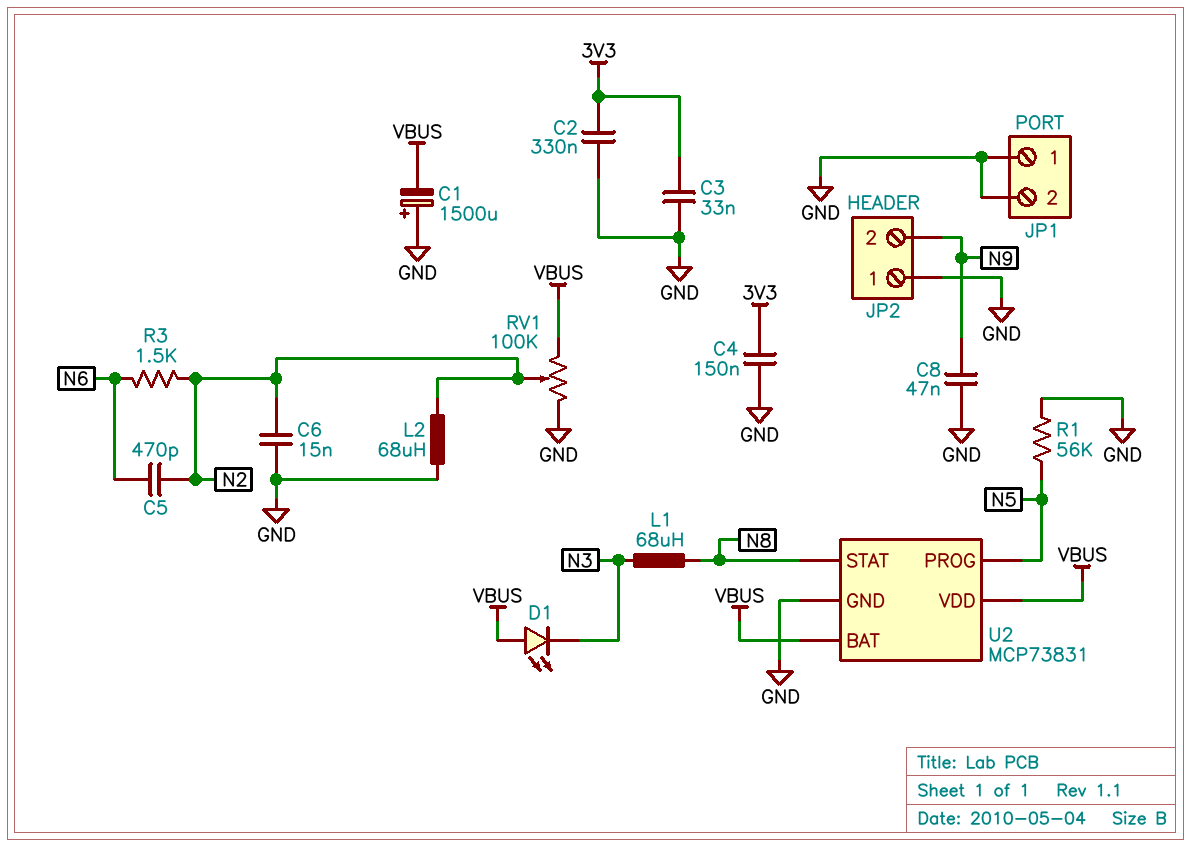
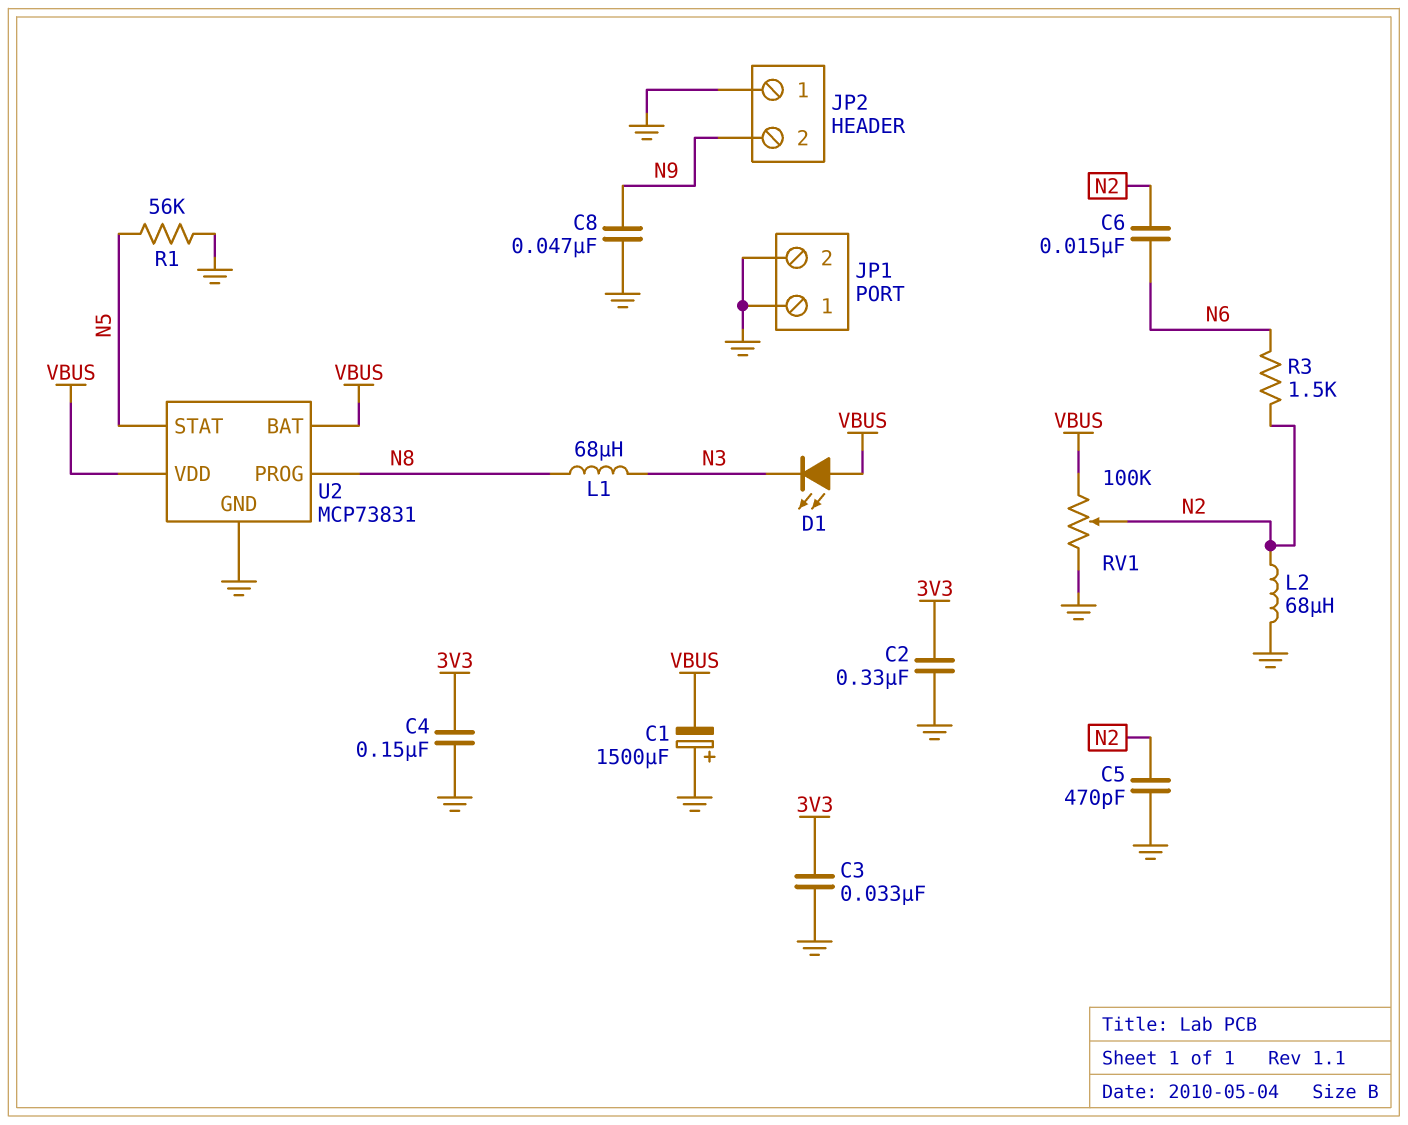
C5: 470pF (N2, N6) -> 470pF (GND, N2)
C6: 15nF (GND, N2) -> 15nF (N2, N6)
U2 pin PROG: N5 -> N8
U2 pin STAT: N8 -> N5

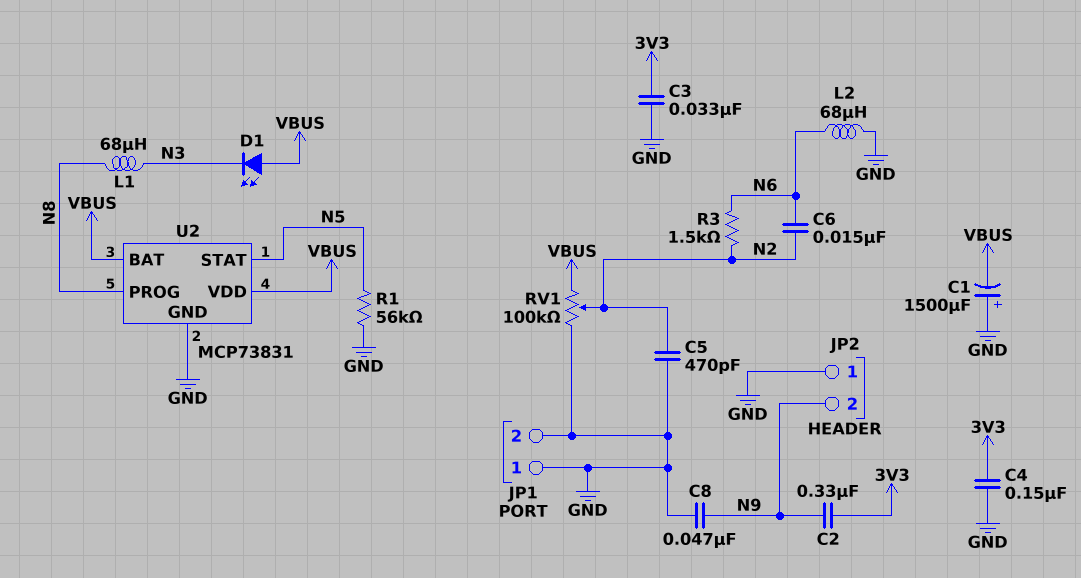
C2: 330nF (3V3, GND) -> 330nF (3V3, N9)
L2: 68uH (GND, N2) -> 68uH (GND, N6)

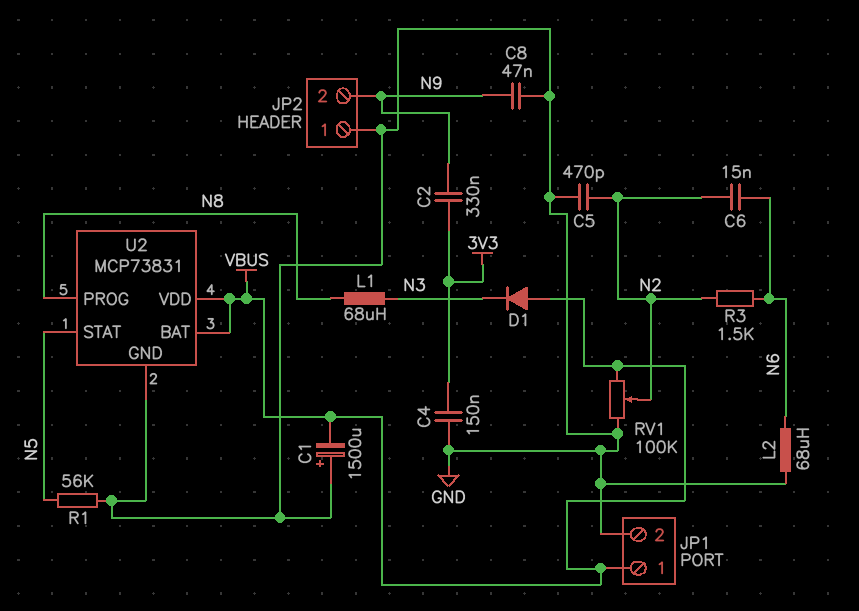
C3: 33nF (3V3, GND) -> none
D1: LED (A VBUS, K N3) -> diode (A VBUS, K N3)
JP1 pin 1: GND -> VBUS

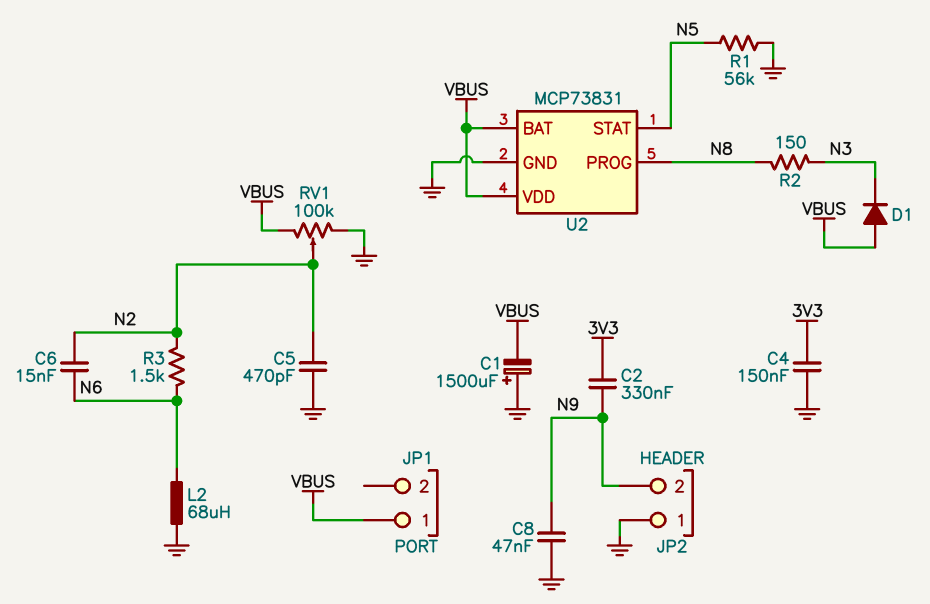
JP1 pin 2: GND -> none
L1: 68uH (N3, N8) -> none
R2: none -> 150 (N3, N8)

